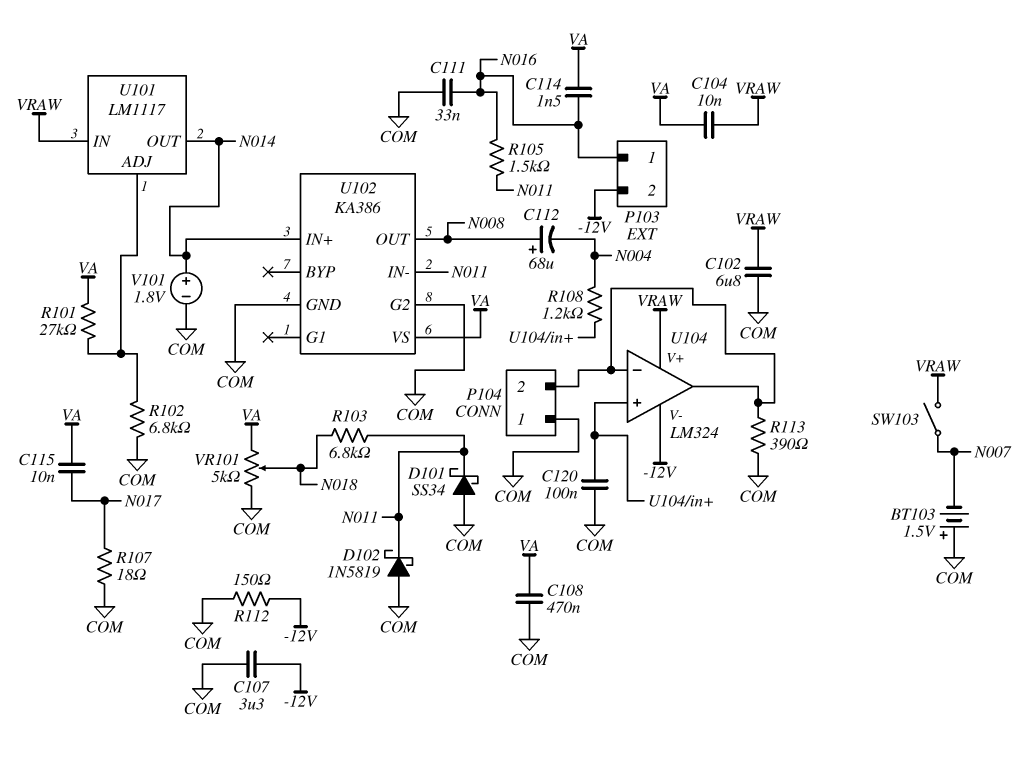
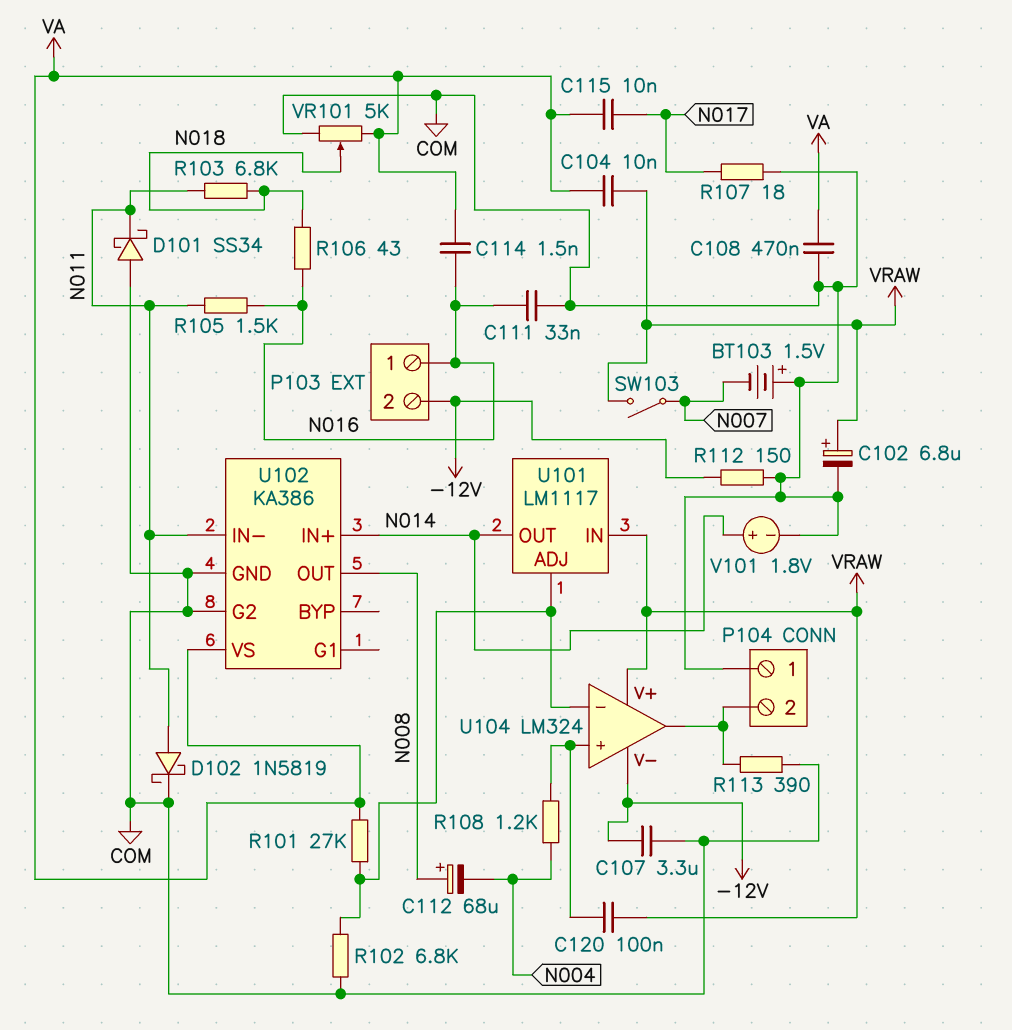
C102: 6.8uF (COM, VRAW) -> 6.8uF (plus VRAW, minus COM)
C120: 100nF (COM, U104/in+) -> 100nF (U104/in+, VRAW)
D102: schottky 1N5819 (A COM, K N011) -> schottky 1N5819 (A N011, K COM)
R106: none -> 43 (N016, N018)
U104 pin in-: P104/2 -> U101/ADJ

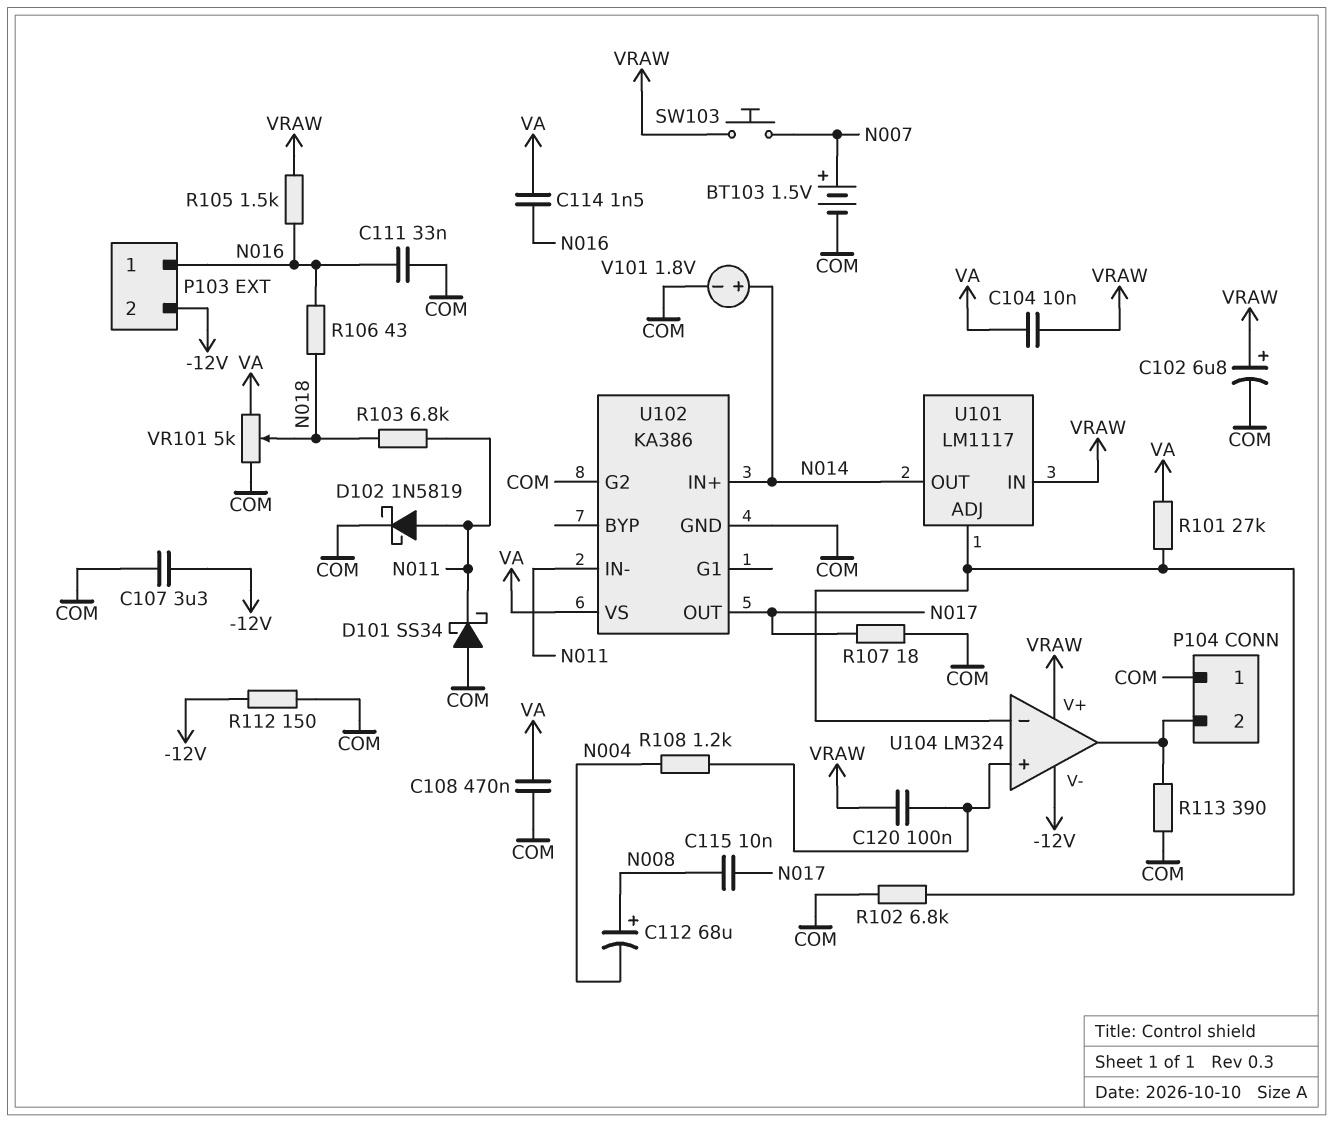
BT103: 1.5V (plus COM, minus N007) -> 1.5V (plus N007, minus COM)
C115: 10nF (N017, VA) -> 10nF (N008, N017)
R105: 1.5k (N011, N016) -> 1.5k (N016, VRAW)
SW103: switch (N007, VRAW) -> button (N007, VRAW)
U102 pin OUT: N008 -> N017

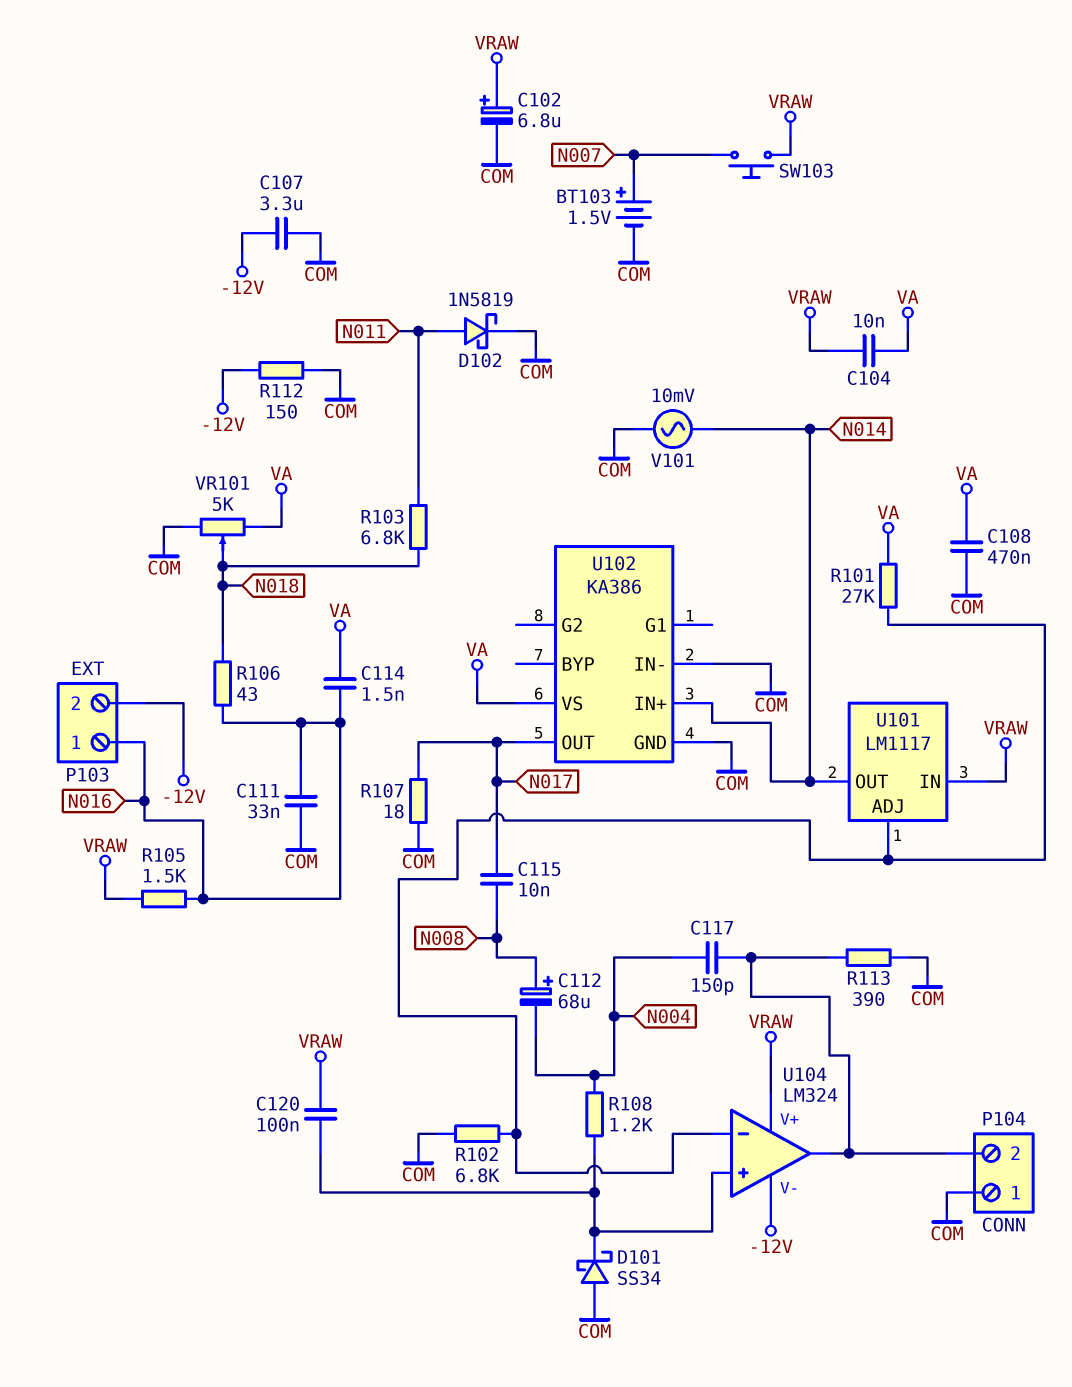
C117: none -> 150pF (N004, P104/2)
D101: schottky SS34 (A COM, K N011) -> schottky SS34 (A COM, K U104/in+)
U102 pin G2: COM -> none
U102 pin IN-: N011 -> COM
V101: 1.8V (plus N014, minus COM) -> AC 10mV (COM, N014)

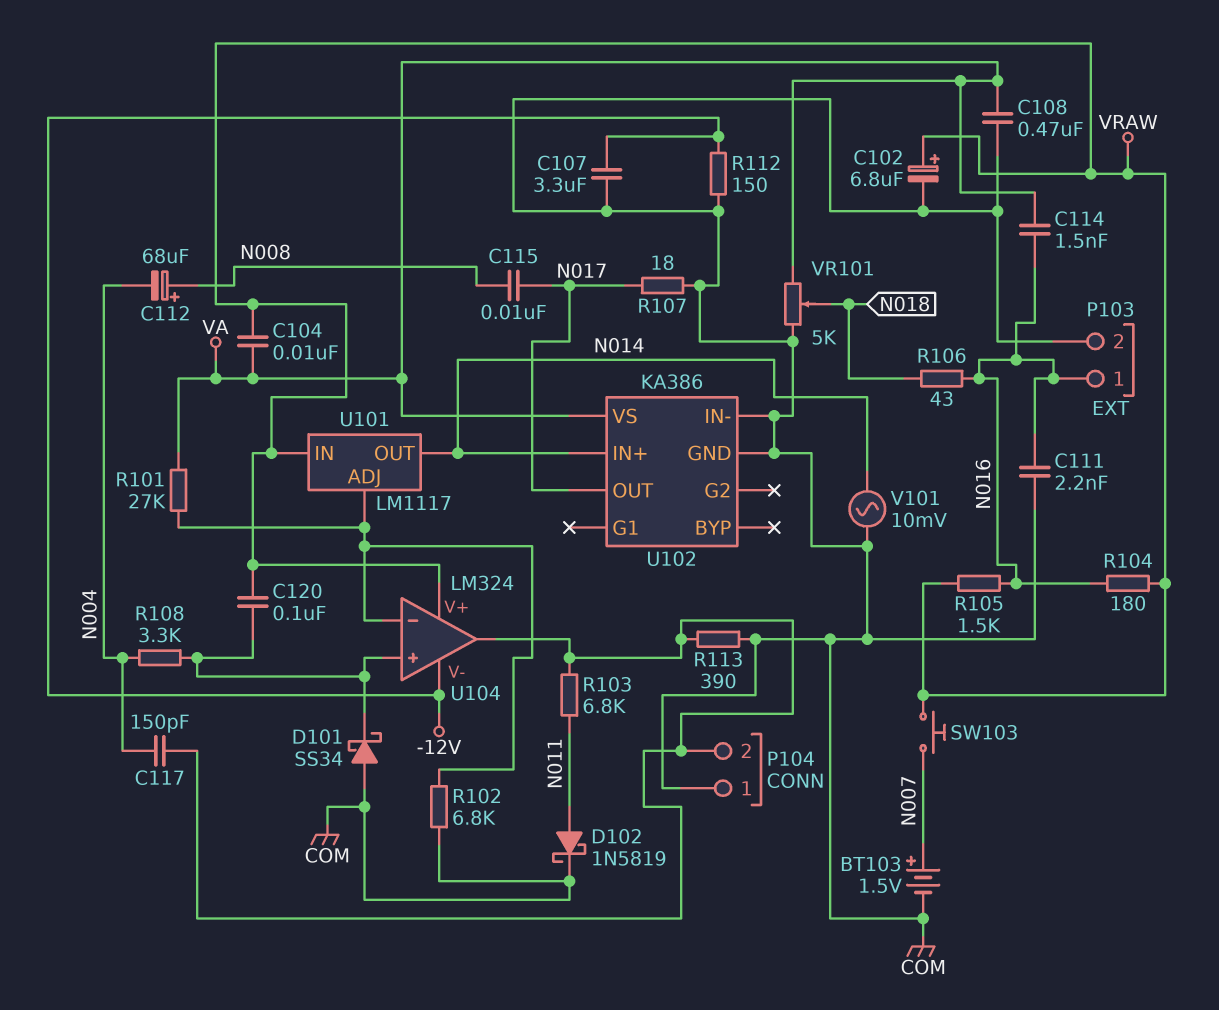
C111: 33nF (COM, N016) -> 2.2nF (COM, N016)
P103 pin 2: -12V -> COM
R103: 6.8k (N011, N018) -> 6.8k (N011, P104/2)
R104: none -> 180 (N016, VRAW)
R108: 1.2k (N004, U104/in+) -> 3.3k (N004, U104/in+)

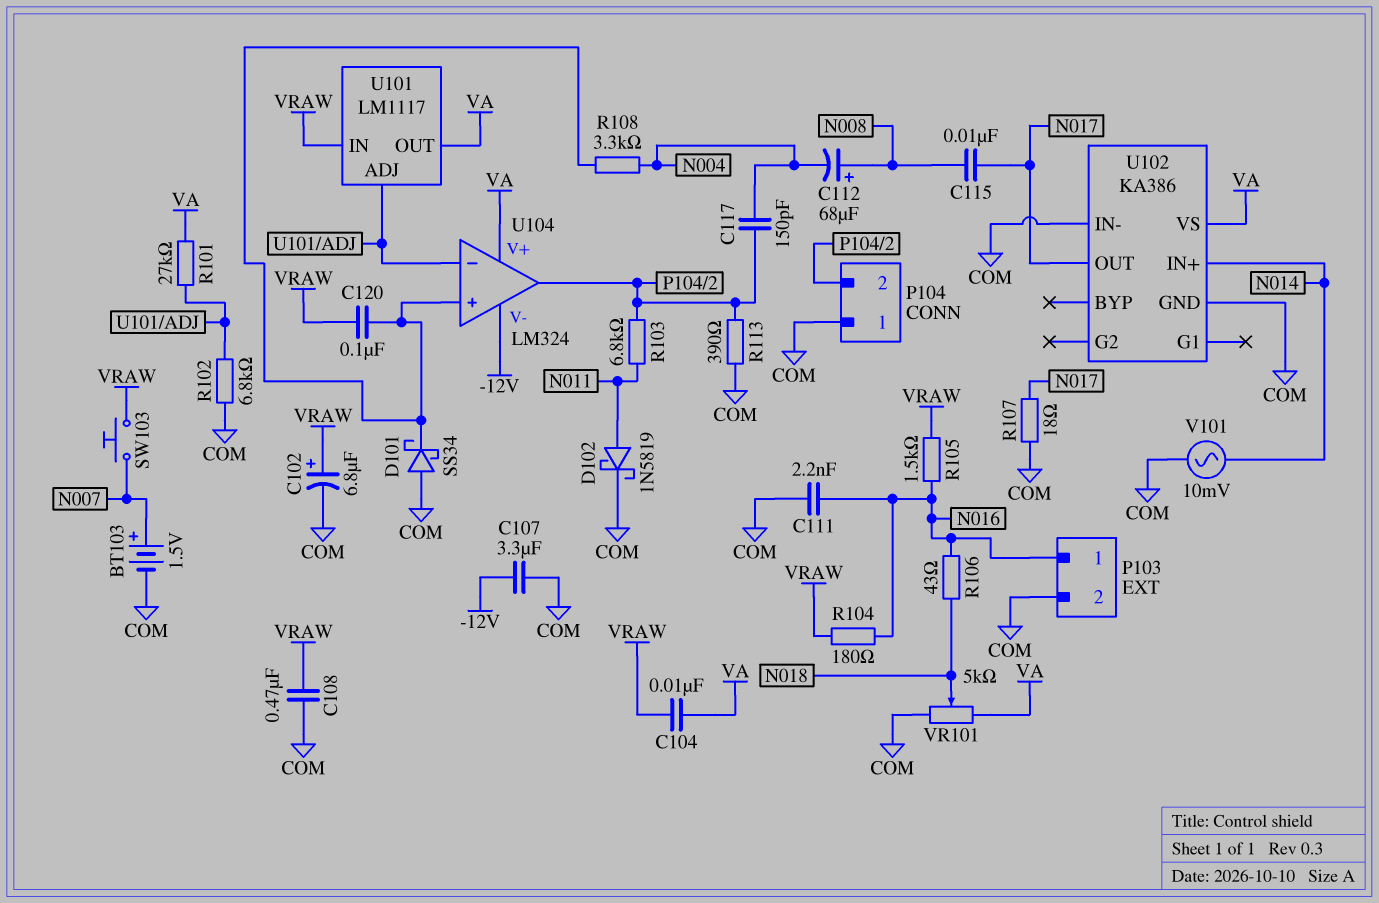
C108: 470nF (COM, VA) -> 470nF (COM, VRAW)
C114: 1.5nF (N016, VA) -> none
R112: 150 (-12V, COM) -> none
U101 pin OUT: N014 -> VA
U104 pin V+: VRAW -> VA

